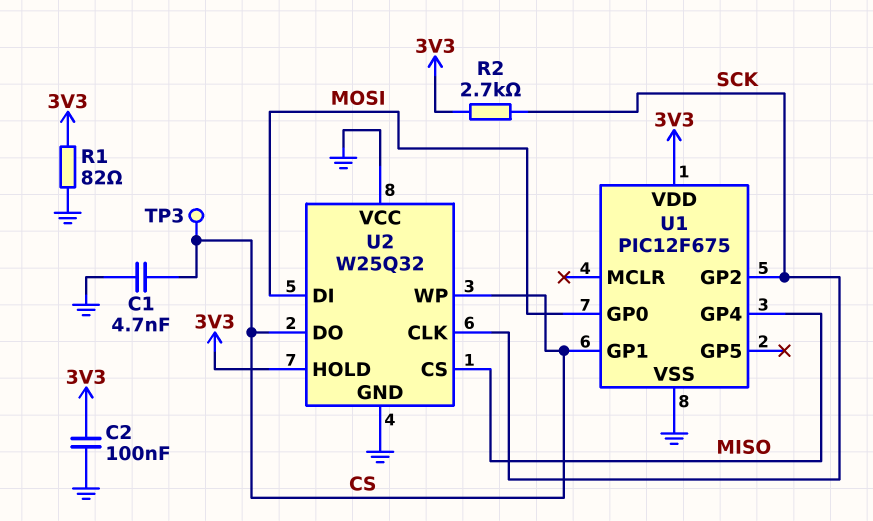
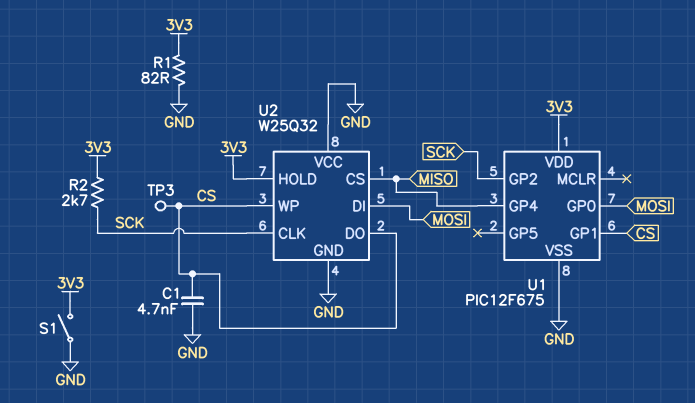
C2: 100nF (3V3, GND) -> none
S1: none -> switch (3V3, GND)

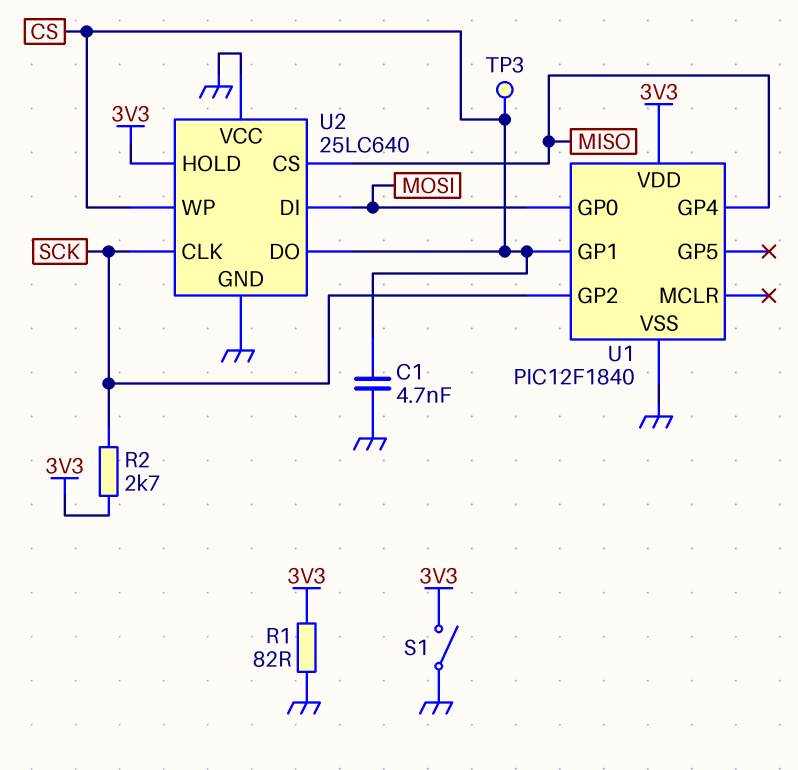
U1: PIC12F675 -> PIC12F1840
U2: W25Q32 -> 25LC640

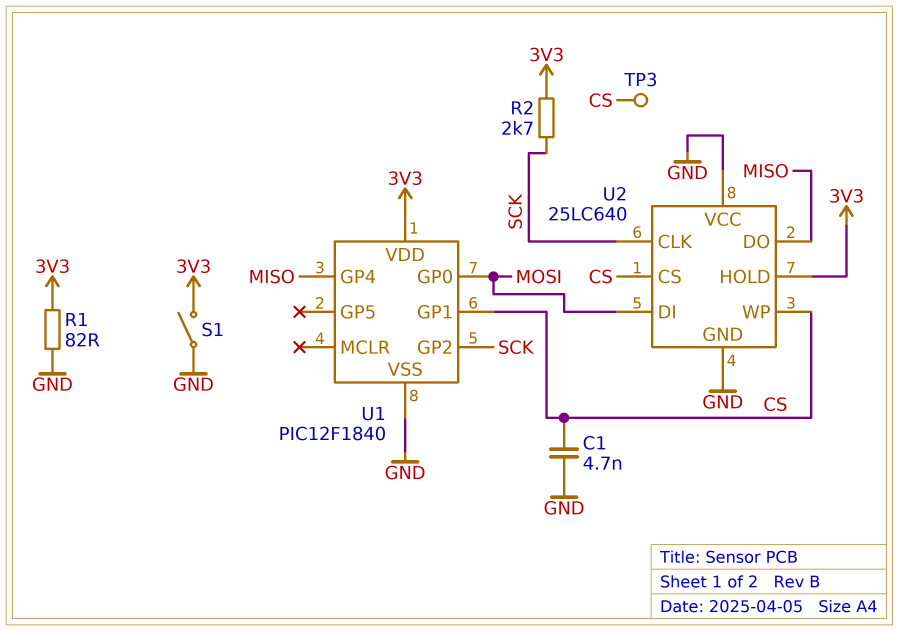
U2 pin CS: MISO -> CS
U2 pin DO: CS -> MISO

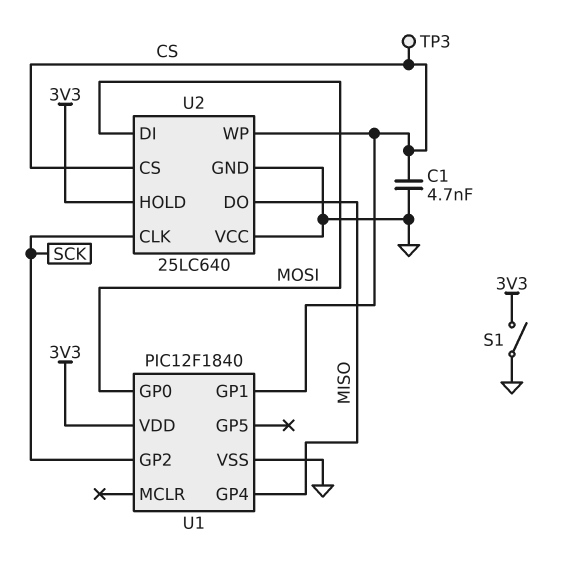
R1: 82 (3V3, GND) -> none
R2: 2.7k (3V3, SCK) -> none

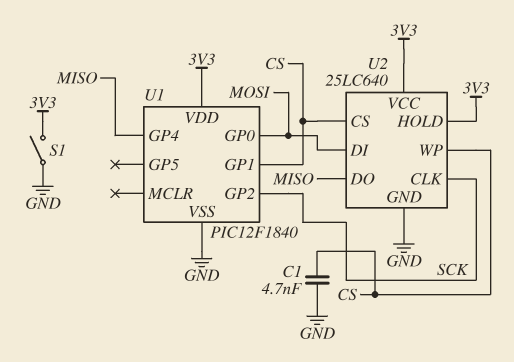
TP3: test point (CS) -> none
U2 pin VCC: GND -> 3V3

